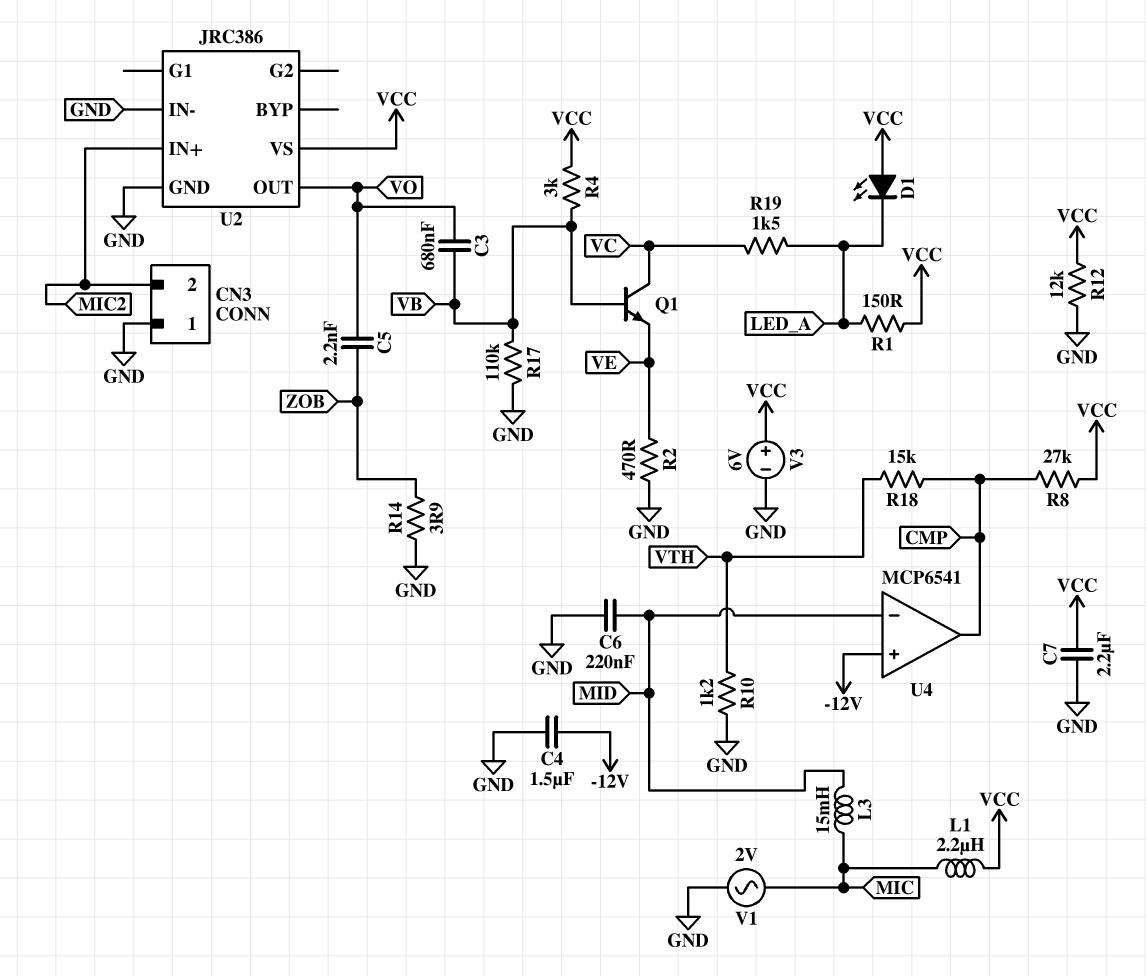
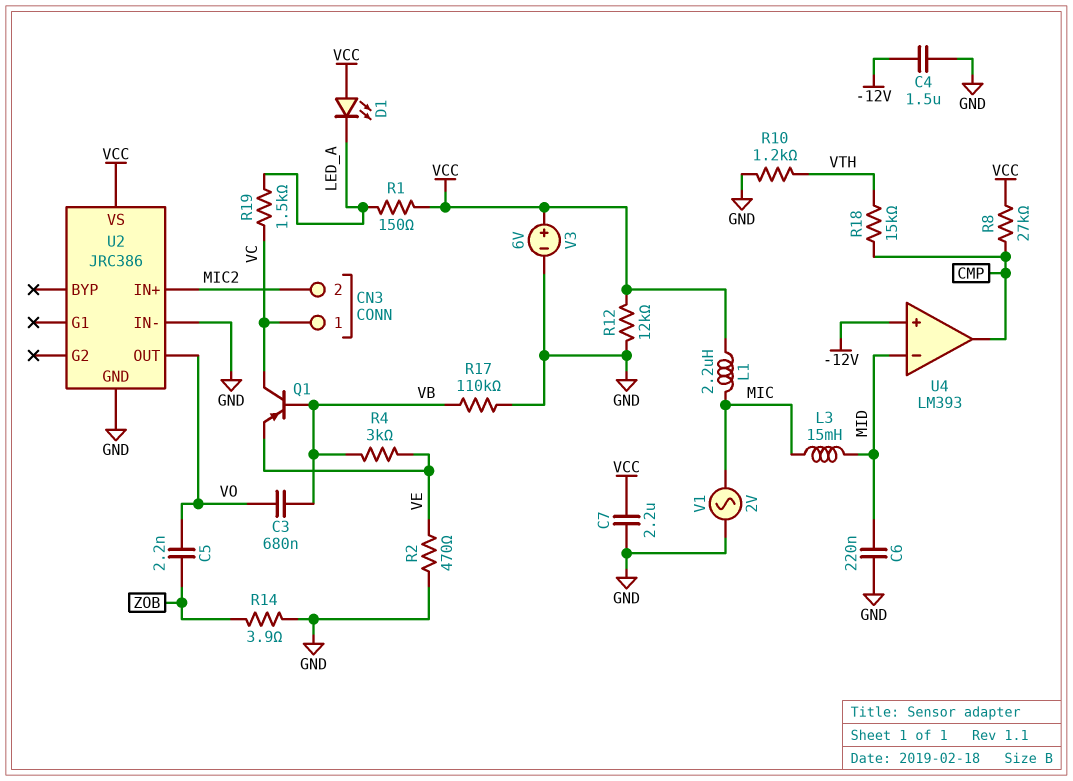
CN3 pin 1: GND -> VC
Q1: NPN (B VB, C VC, E VE) -> PNP (B VB, C VC, E VE)
R4: 3k (VB, VCC) -> 3k (VB, VE)
U4: MCP6541 -> LM393

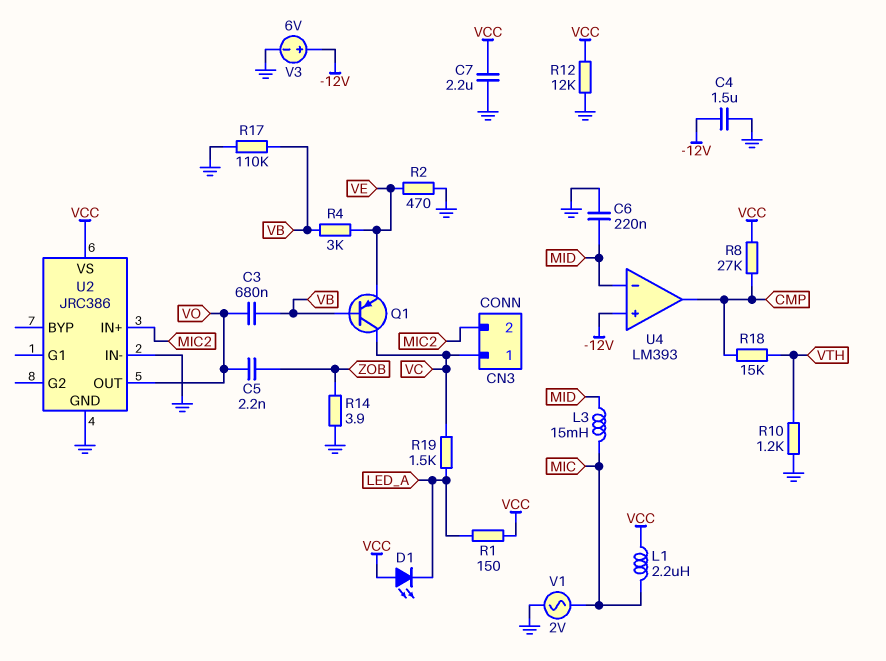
V3: 6V (plus VCC, minus GND) -> 6V (plus -12V, minus GND)

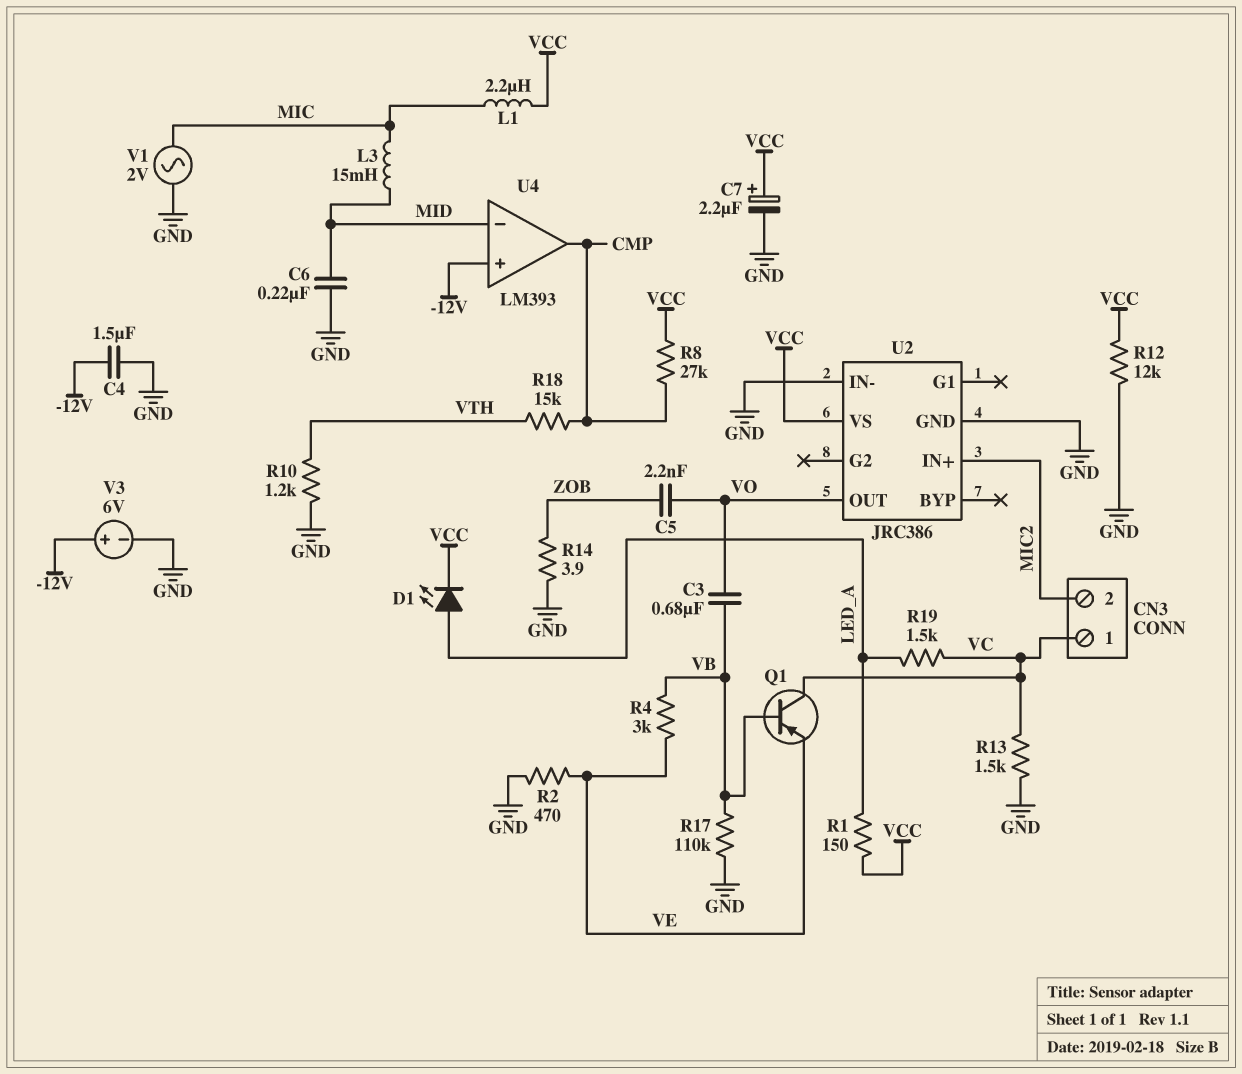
C7: 2.2uF (GND, VCC) -> 2.2uF (plus VCC, minus GND)
D1: LED (A VCC, K LED_A) -> LED (A LED_A, K VCC)
R13: none -> 1.5k (GND, VC)

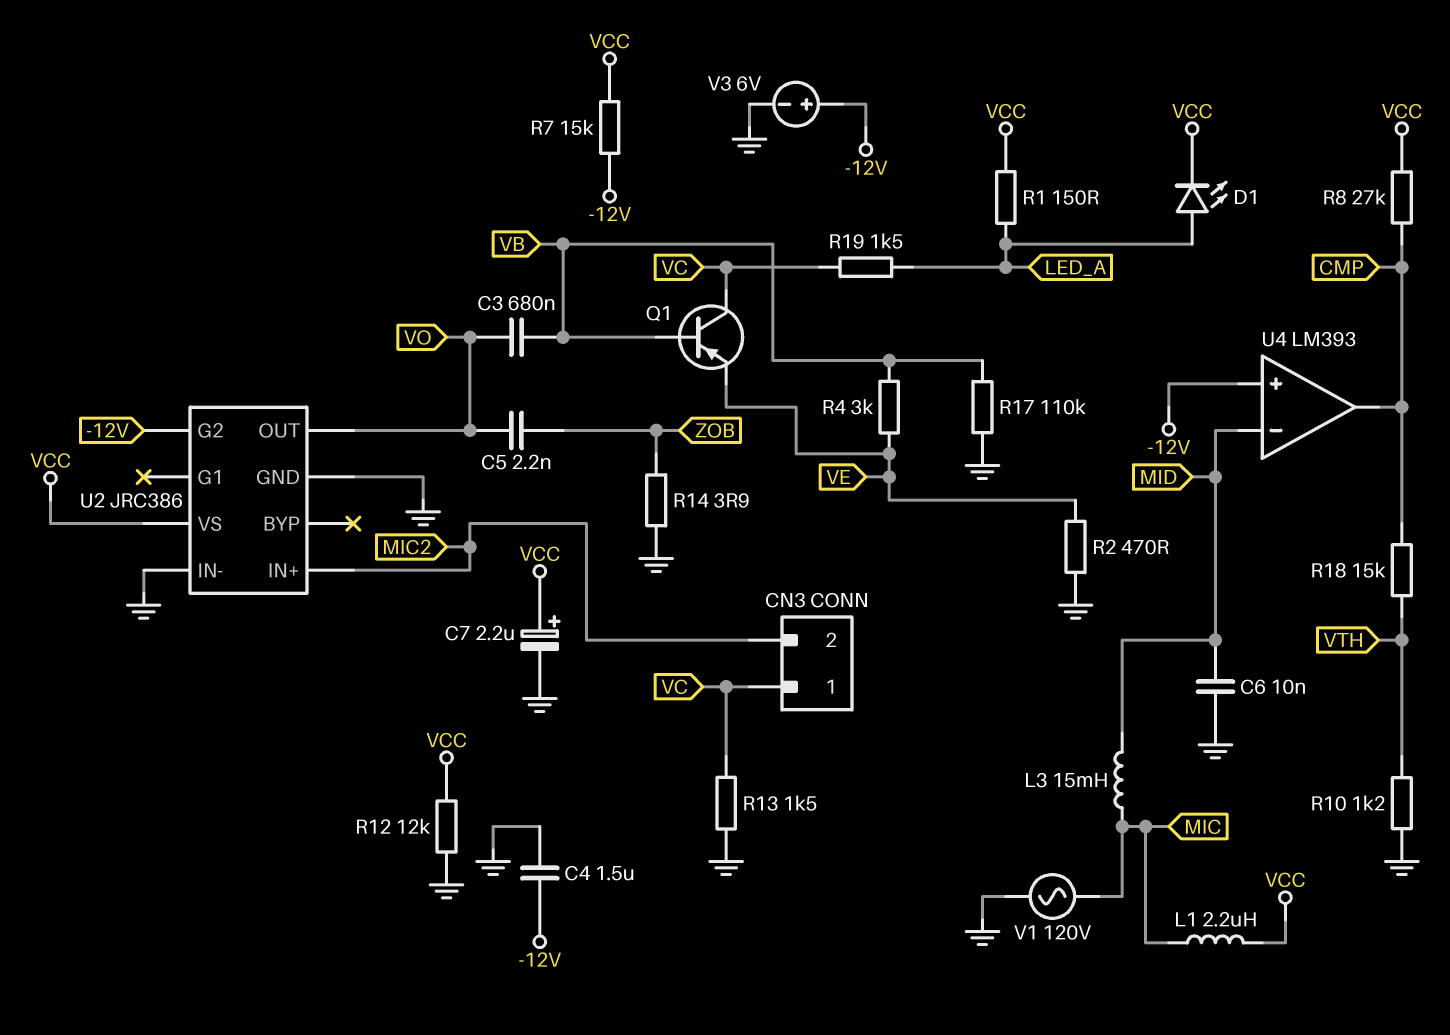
C6: 220nF (GND, MID) -> 10nF (GND, MID)
R7: none -> 15k (-12V, VCC)
U2 pin G2: none -> -12V
V1: AC 2V (GND, MIC) -> AC 120V (GND, MIC)

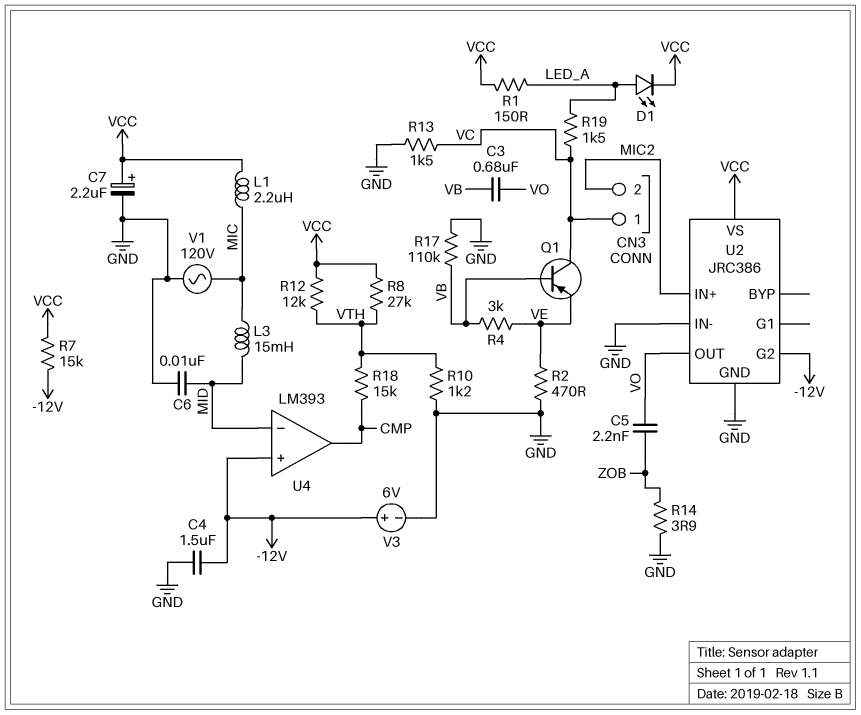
R8: 27k (CMP, VCC) -> 27k (VCC, VTH)
R12: 12k (GND, VCC) -> 12k (VCC, VTH)

